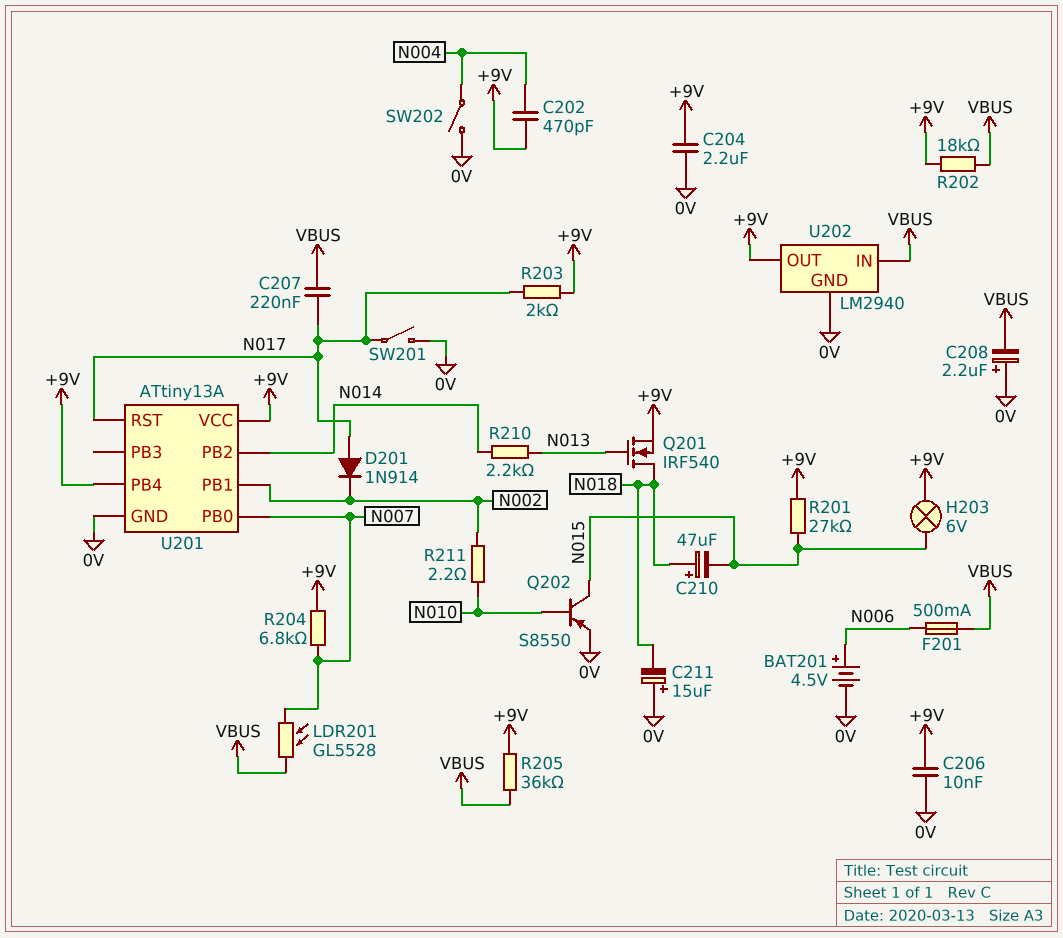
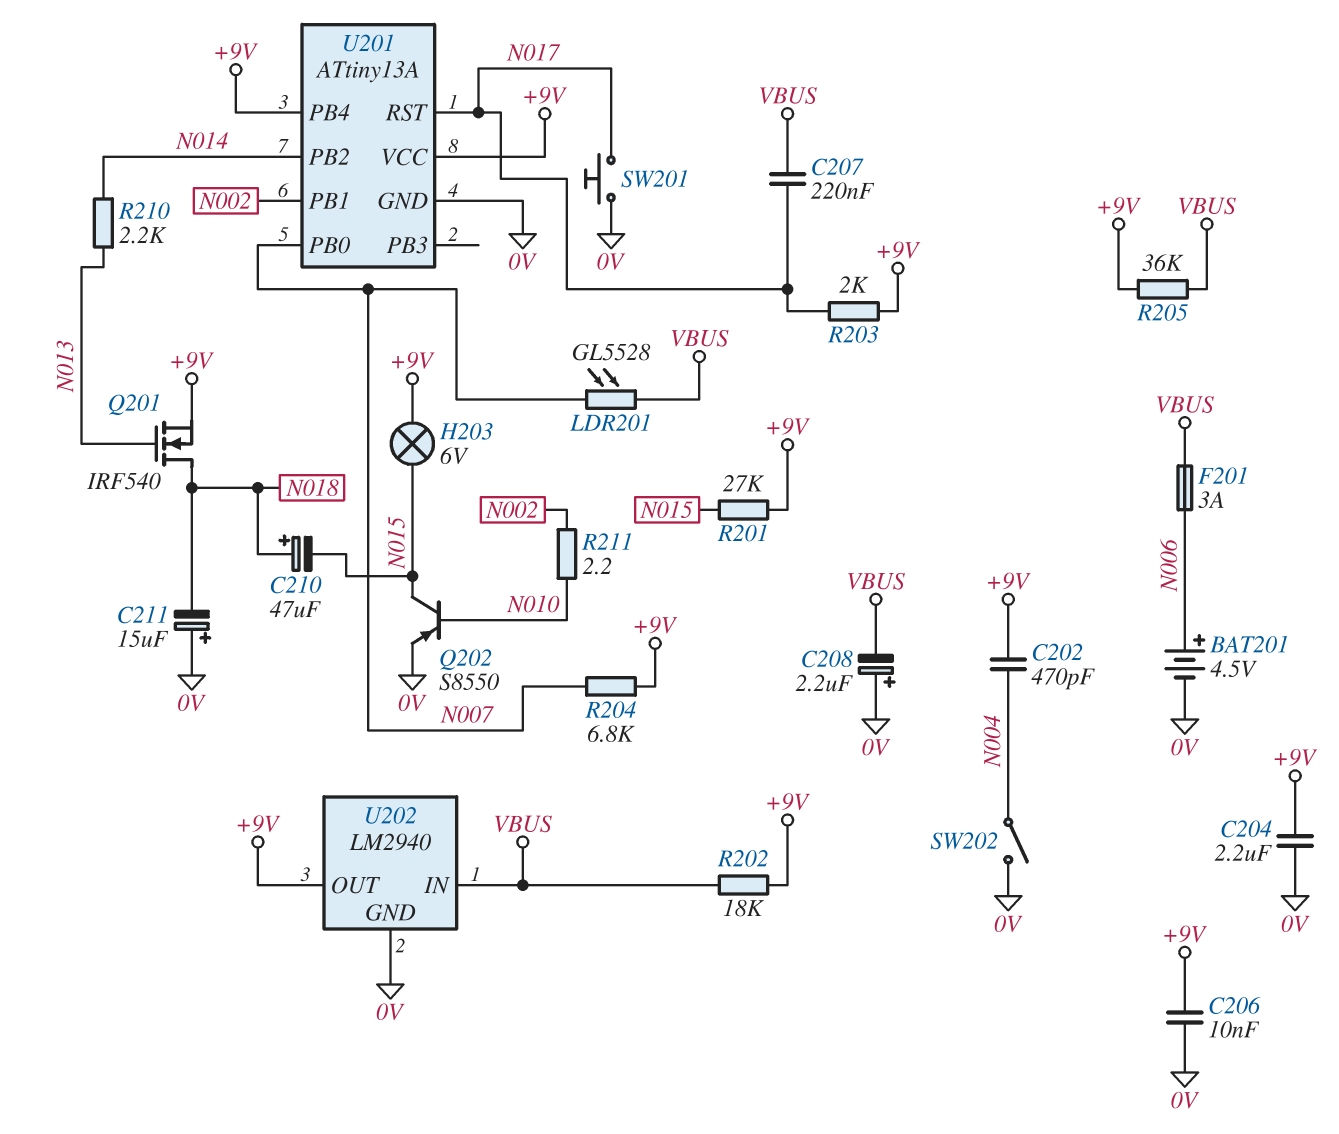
D201: diode 1N914 (A N017, K N002) -> none
F201: 500mA (N006, VBUS) -> 3A (N006, VBUS)
SW201: switch (0V, N017) -> button (0V, N017)

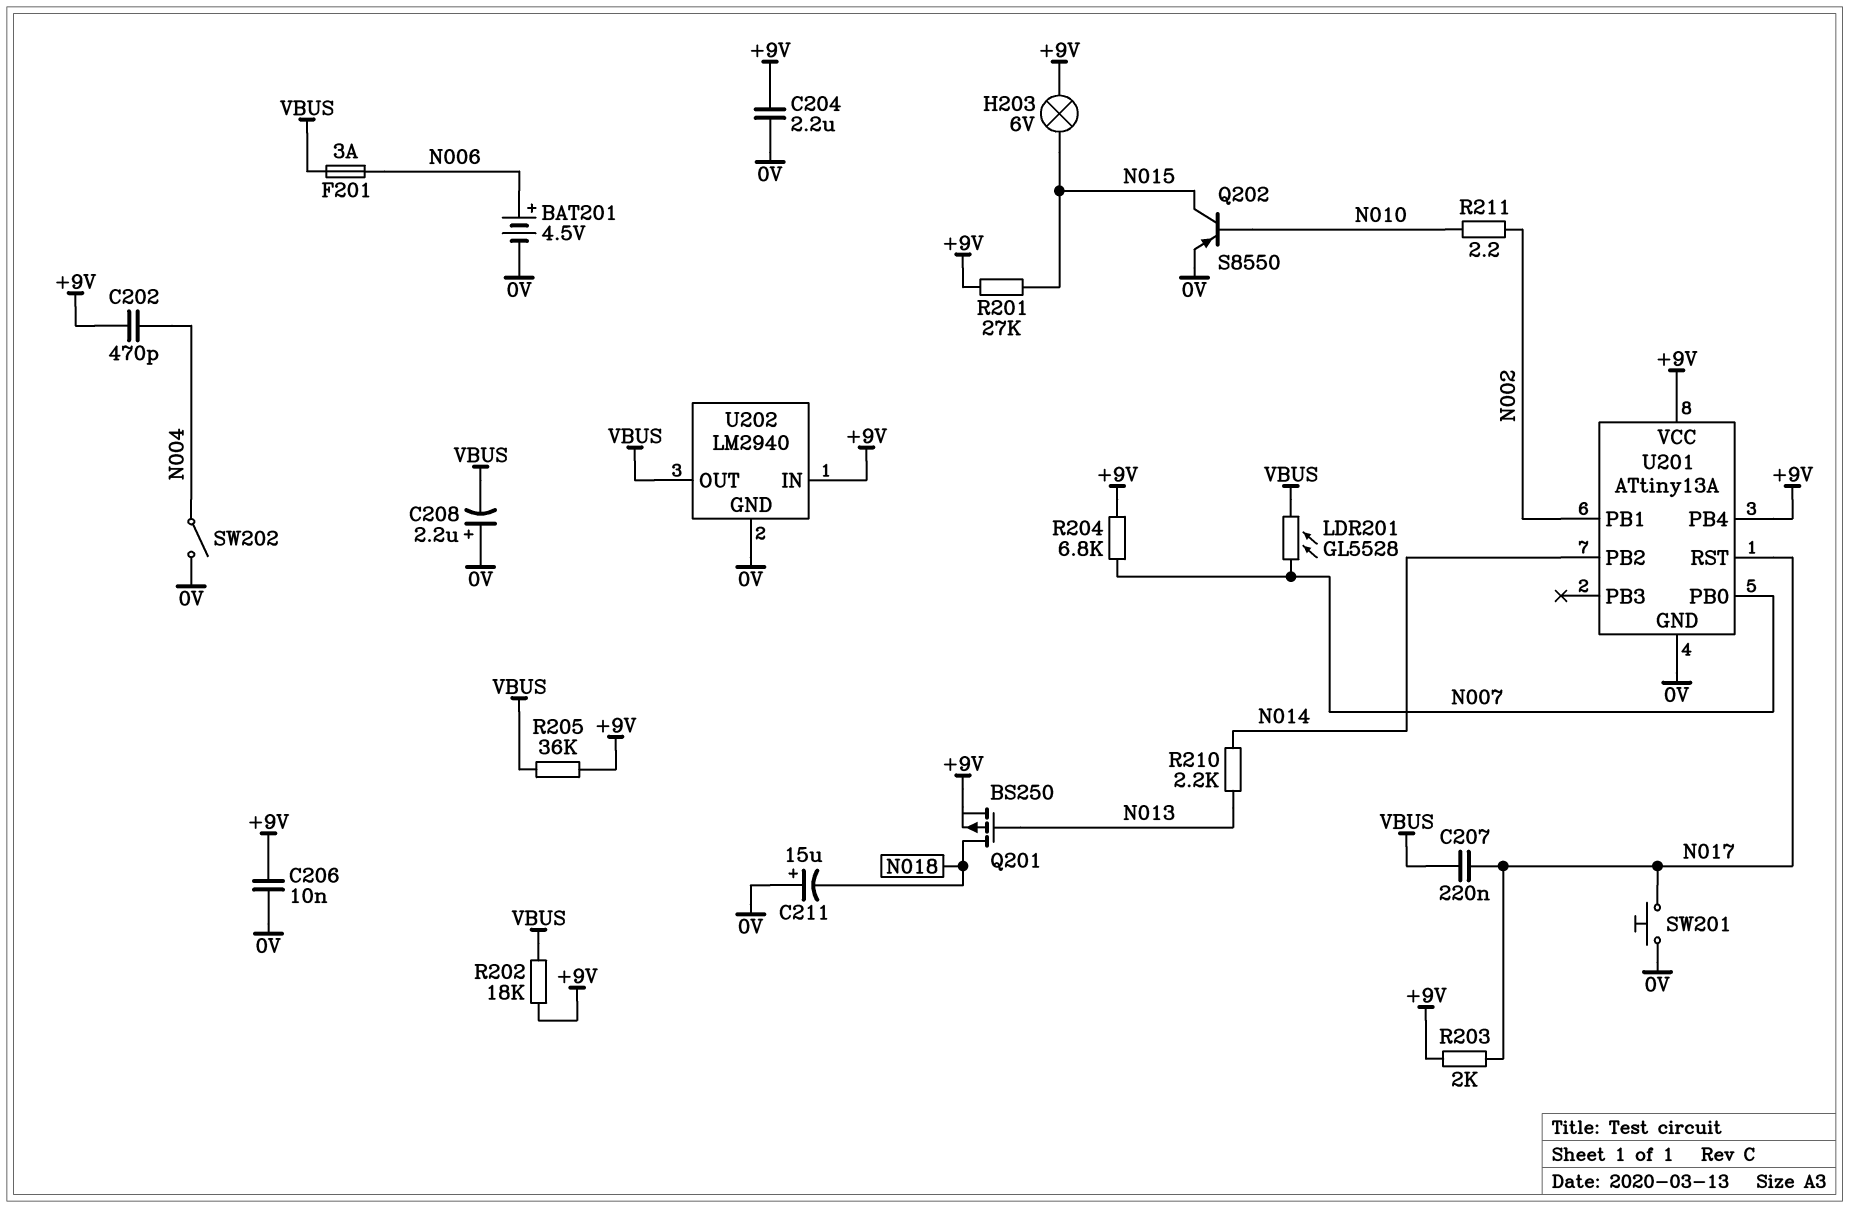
C210: 47uF (plus N018, minus N015) -> none
Q201: NMOS IRF540 (G N013, D N018, S +9V) -> PMOS BS250 (G N013, D N018, S +9V)
U202 pin IN: VBUS -> +9V
U202 pin OUT: +9V -> VBUS

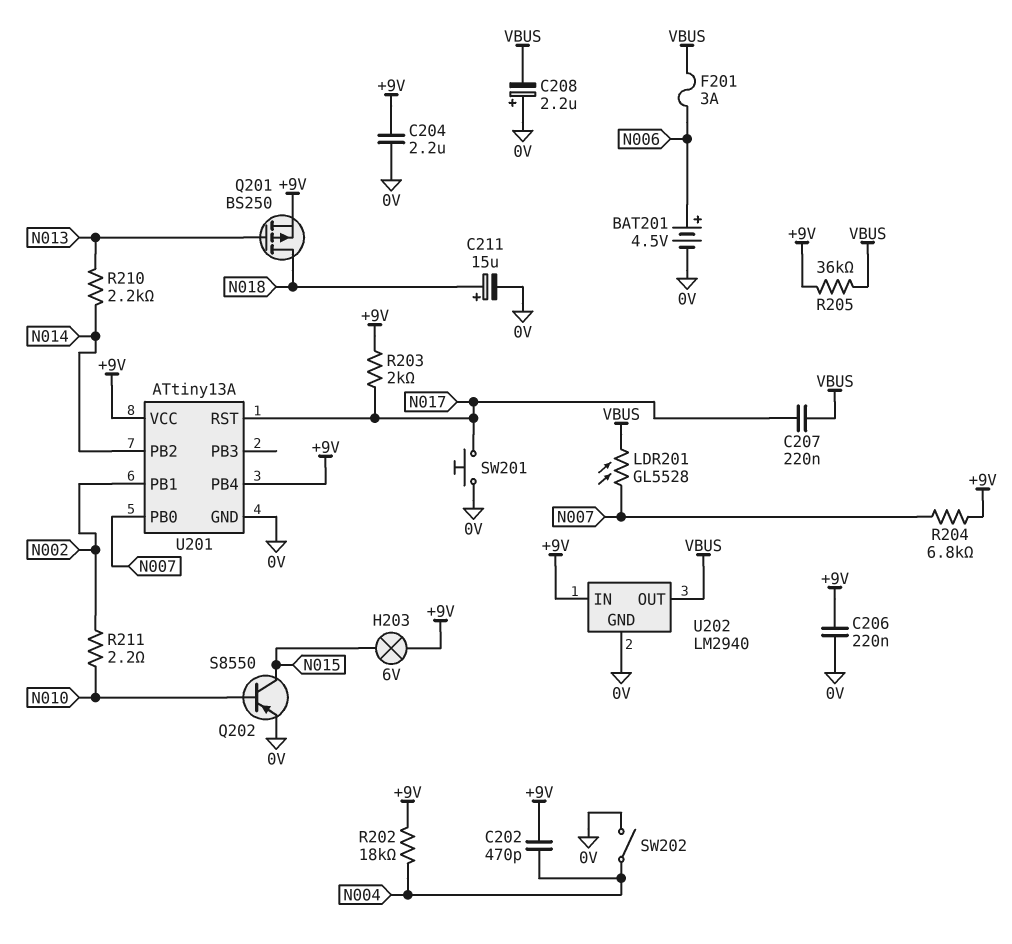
C206: 10nF (+9V, 0V) -> 220nF (+9V, 0V)
C211: 15uF (plus 0V, minus N018) -> 15uF (plus N018, minus 0V)
R201: 27k (+9V, N015) -> none
R202: 18k (+9V, VBUS) -> 18k (+9V, N004)

